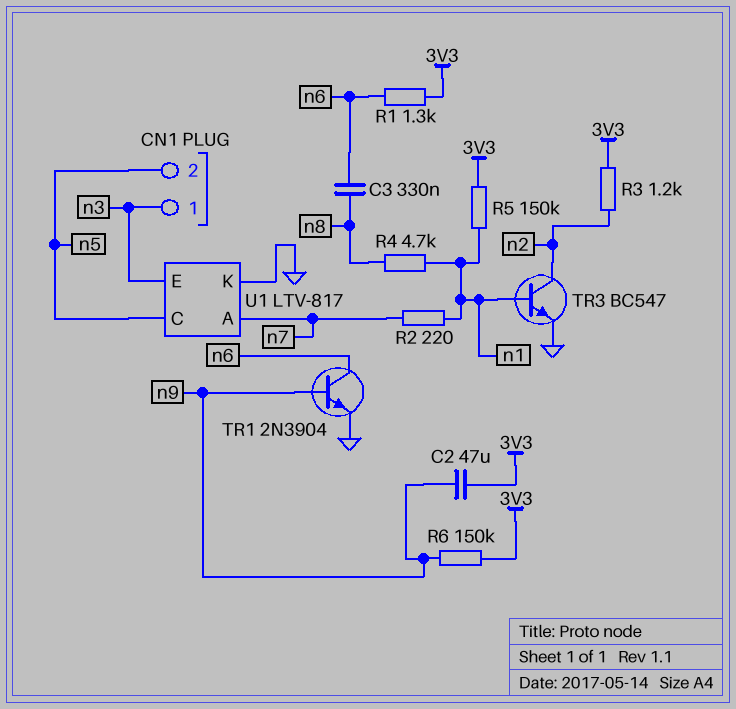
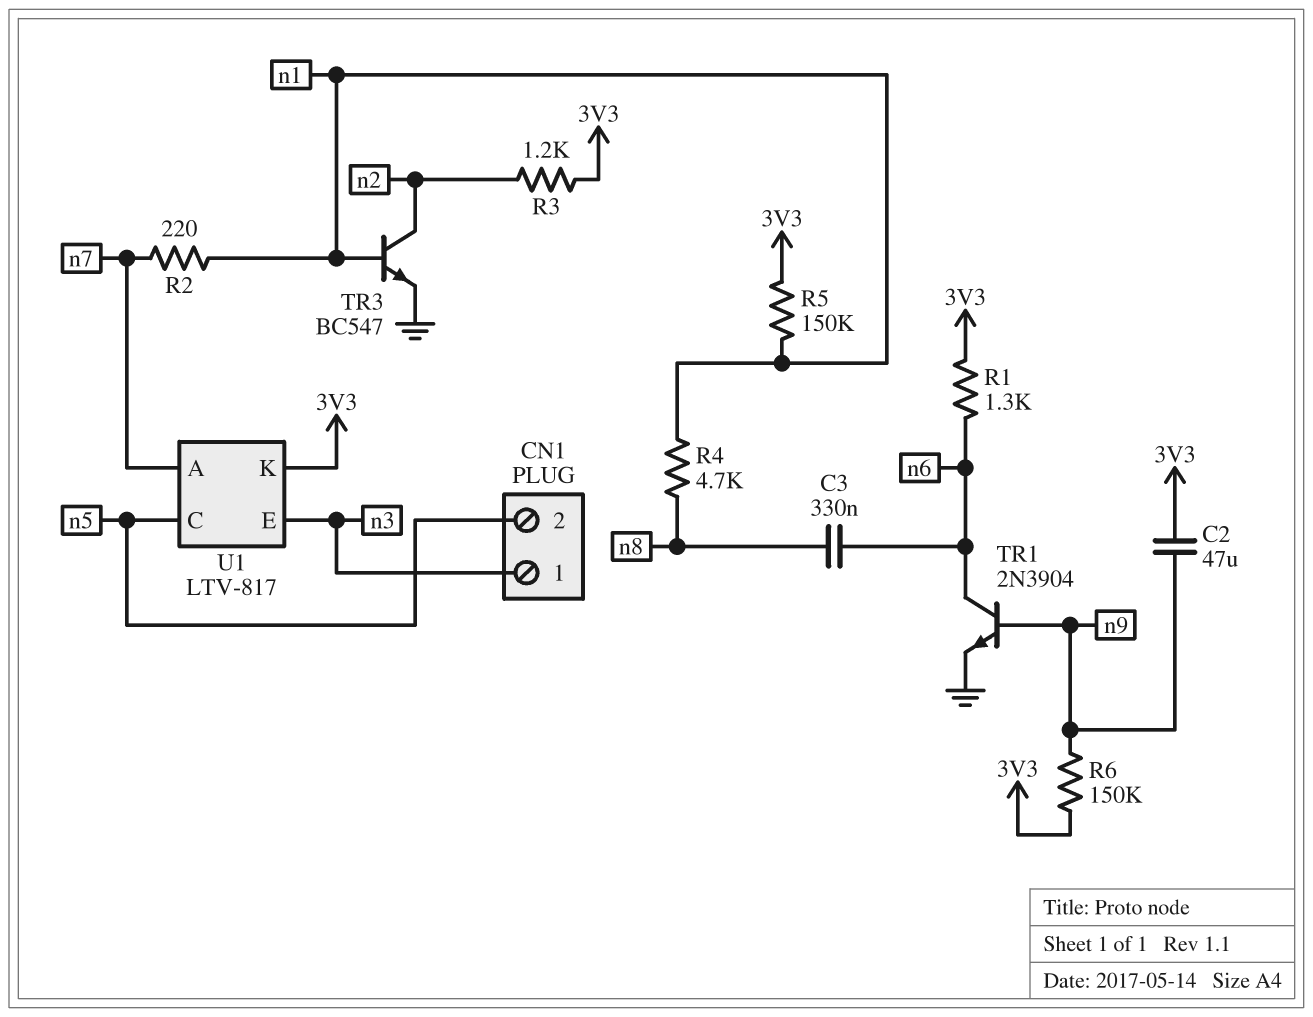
U1 pin K: GND -> 3V3

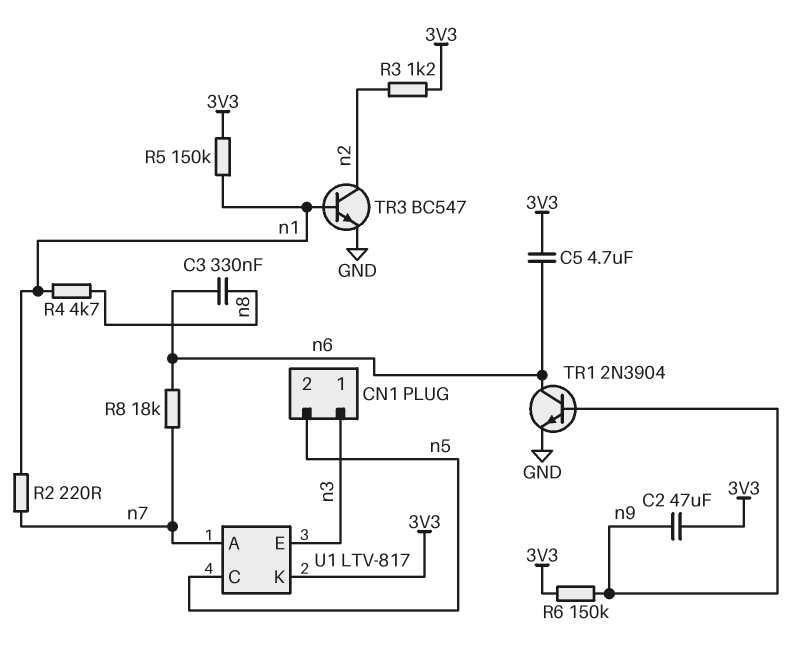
C5: none -> 4.7uF (3V3, n6)
R1: 1.3k (3V3, n6) -> none
R8: none -> 18k (n6, n7)

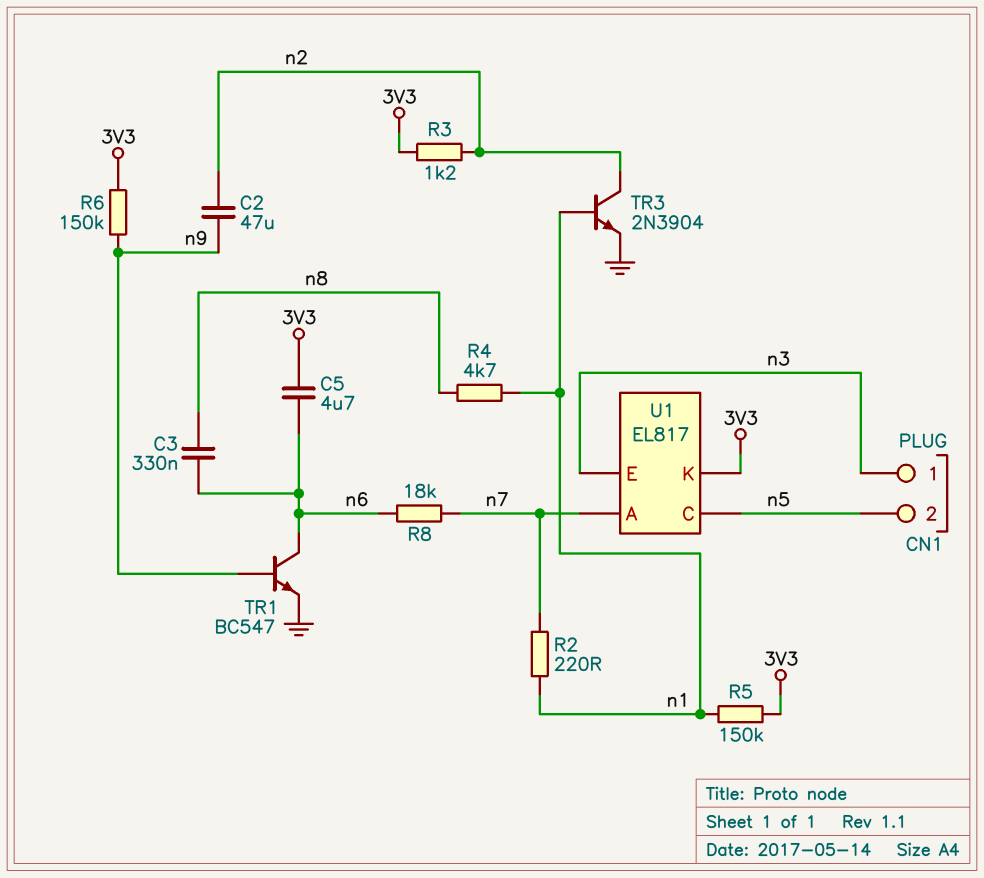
C2: 47uF (3V3, n9) -> 47uF (n2, n9)
TR1: NPN 2N3904 (B n9, C n6, E GND) -> NPN BC547 (B n9, C n6, E GND)
TR3: NPN BC547 (B n1, C n2, E GND) -> NPN 2N3904 (B n1, C n2, E GND)
U1: LTV-817 -> EL817

